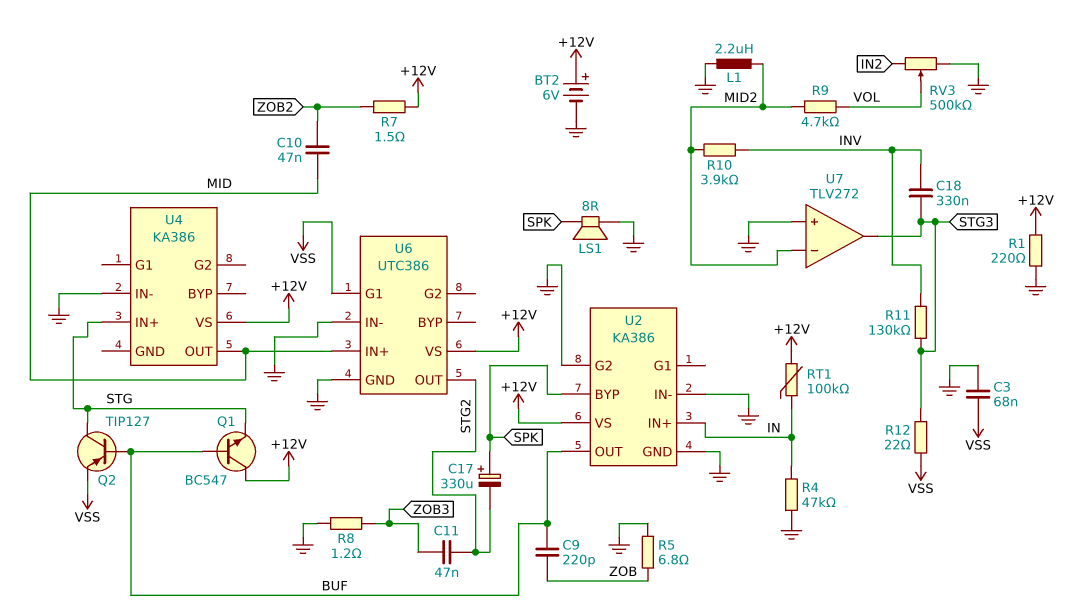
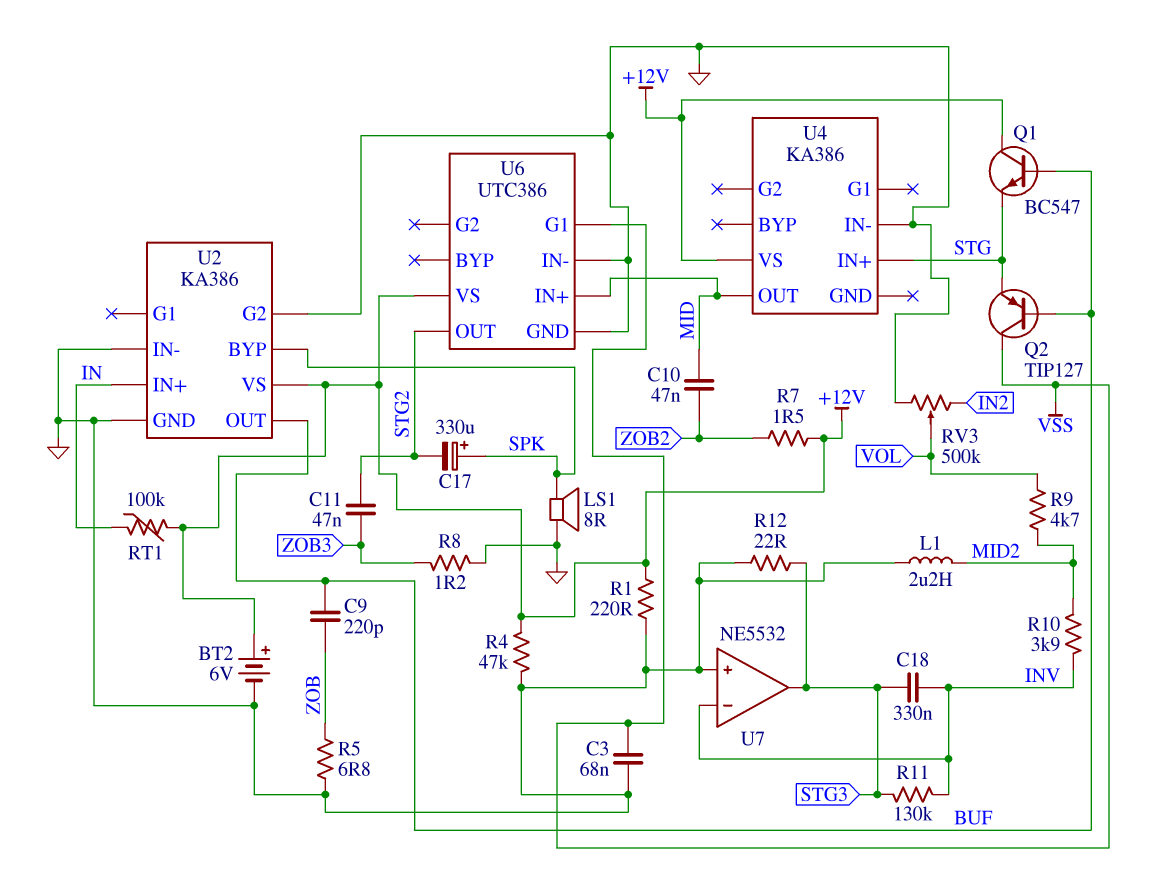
Q2: PNP TIP127 (B BUF, C STG, E VSS) -> PNP TIP127 (B BUF, C VSS, E STG)
R4: 47k (GND, IN) -> 47k (+12V, GND)
R12: 22 (STG3, VSS) -> 22 (GND, STG3)
U7: TLV272 -> NE5532
U7 pin in-: MID2 -> INV

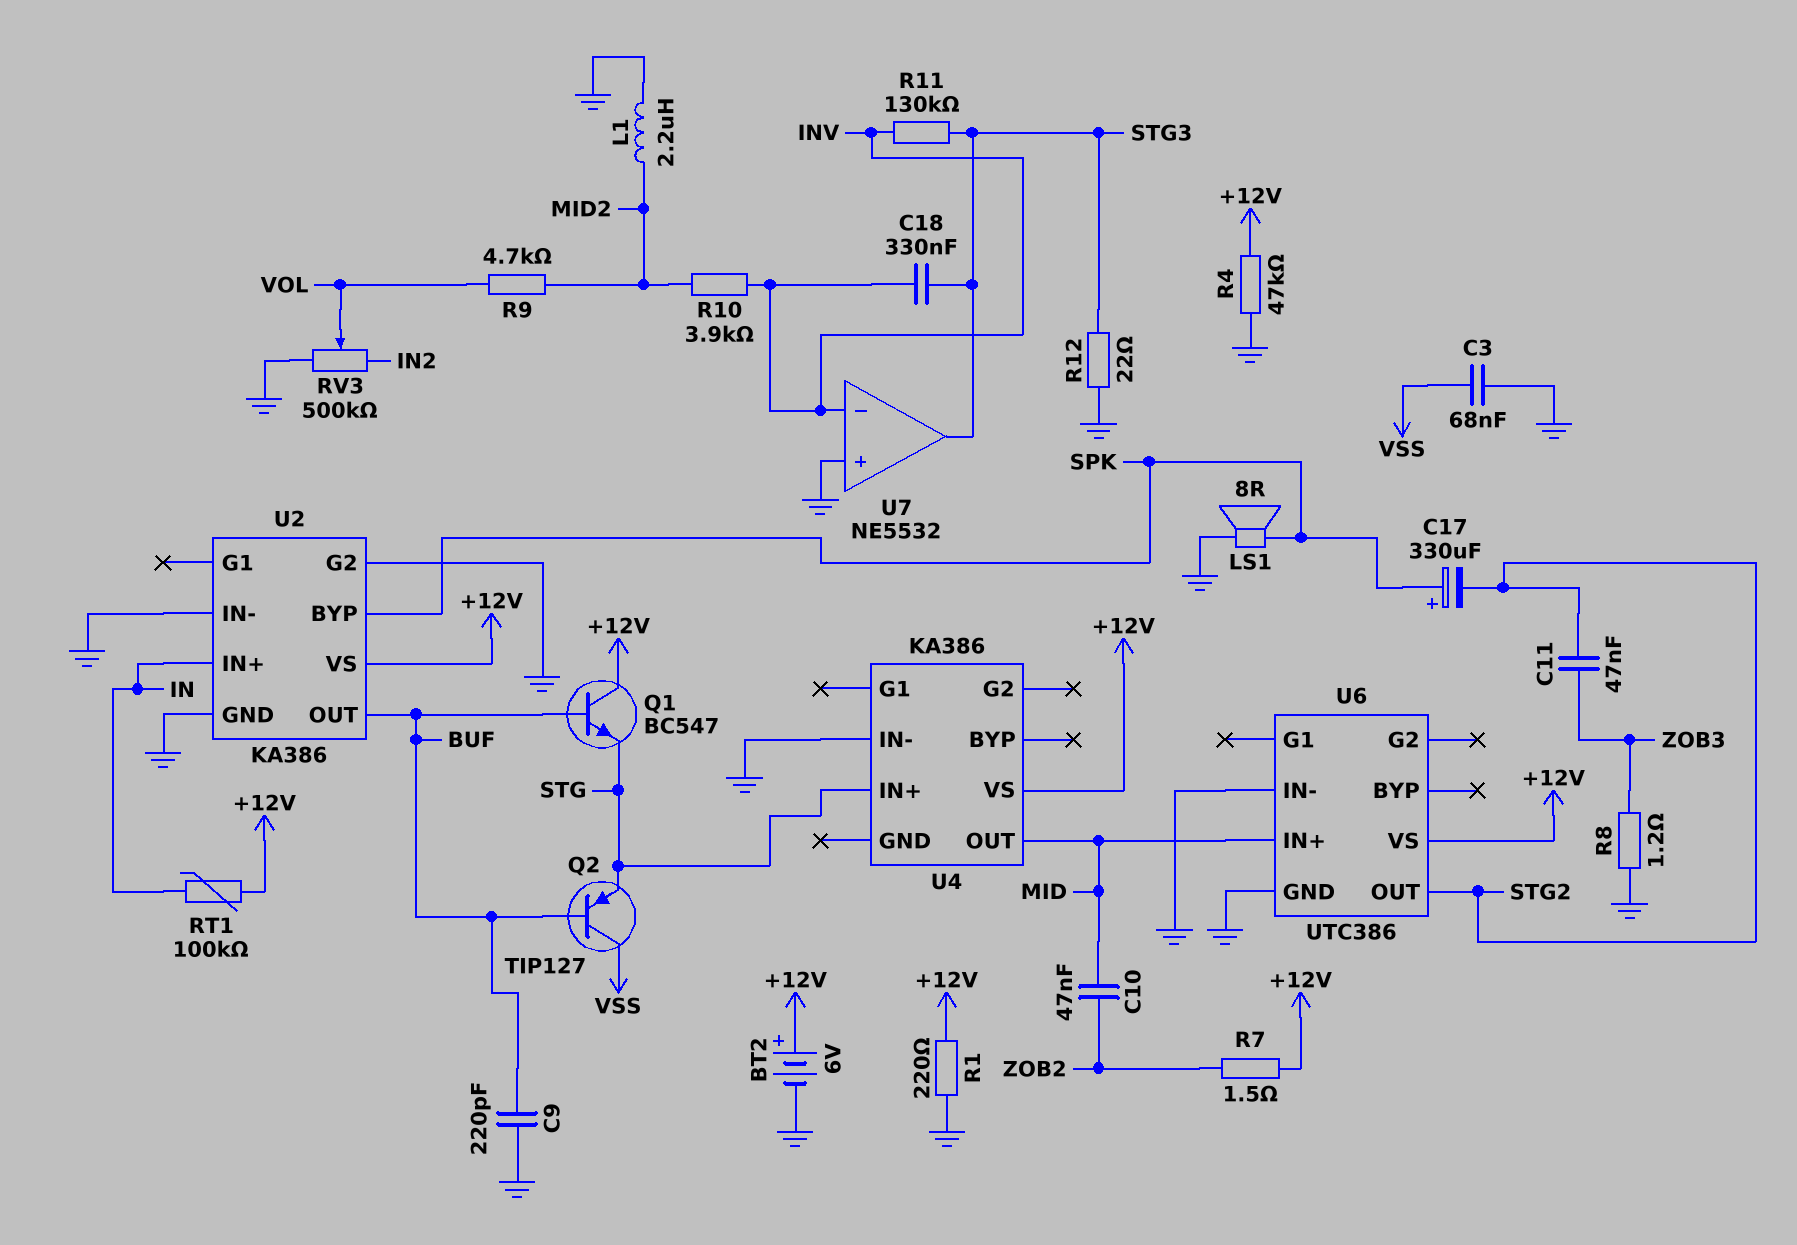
C9: 220pF (BUF, ZOB) -> 220pF (BUF, GND)
R5: 6.8 (GND, ZOB) -> none
U6 pin G1: VSS -> none

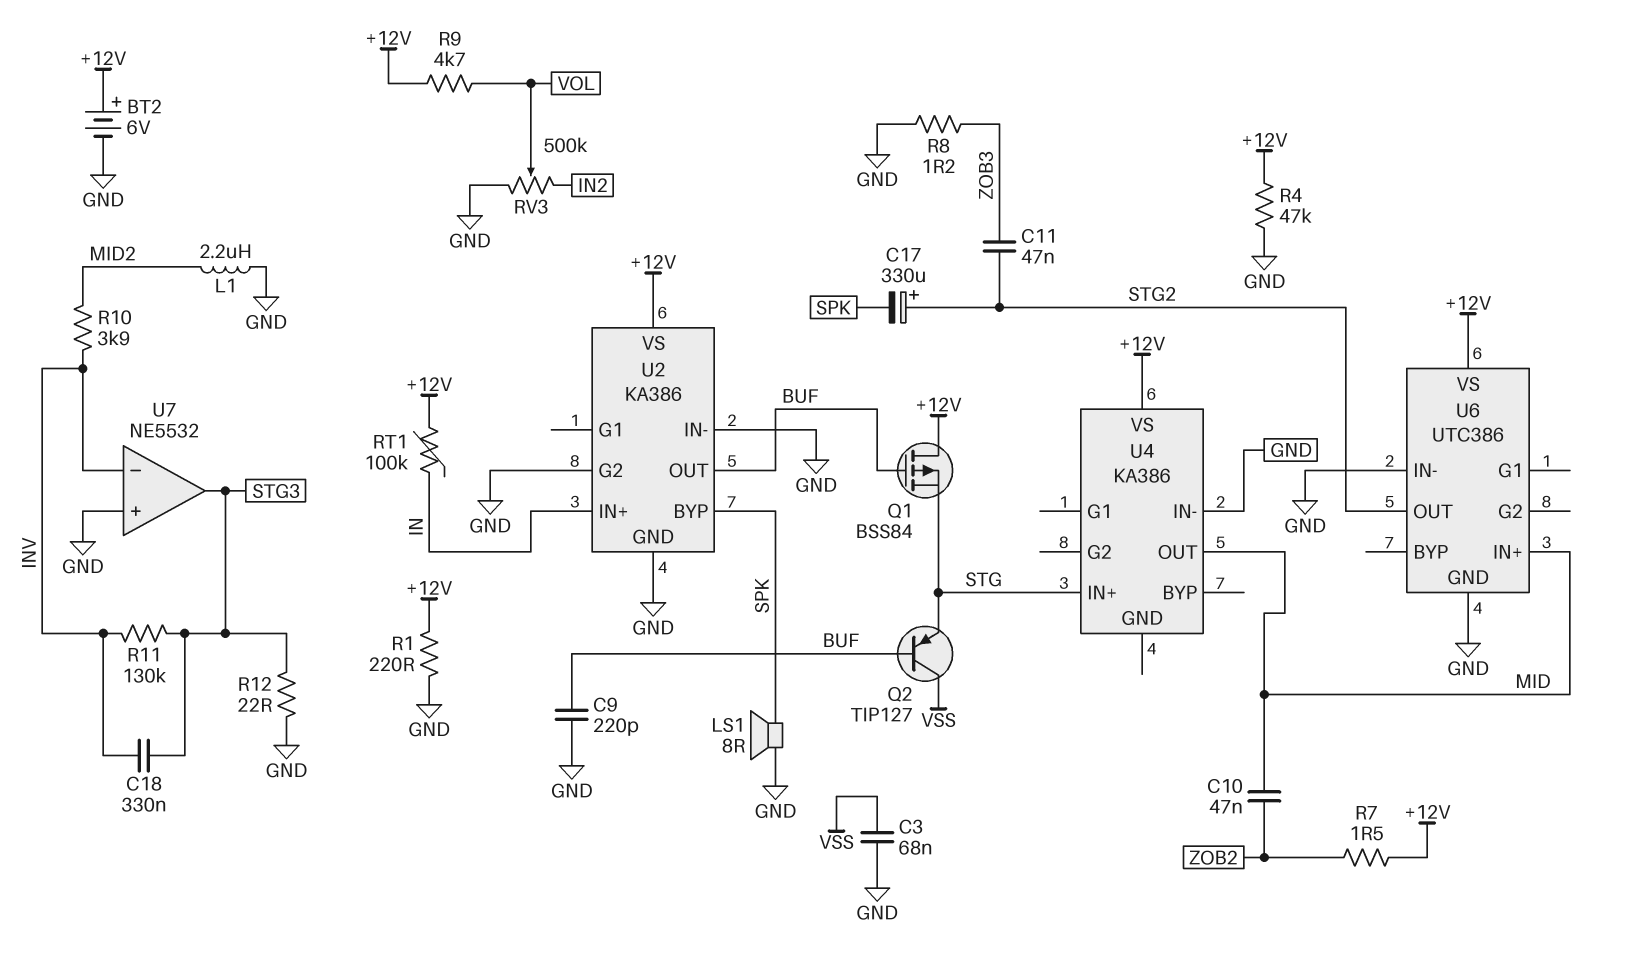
C17: 330uF (plus SPK, minus STG2) -> 330uF (plus STG2, minus SPK)
Q1: NPN BC547 (B BUF, C +12V, E STG) -> PMOS BSS84 (G BUF, D +12V, S STG)
R9: 4.7k (MID2, VOL) -> 4.7k (+12V, VOL)

